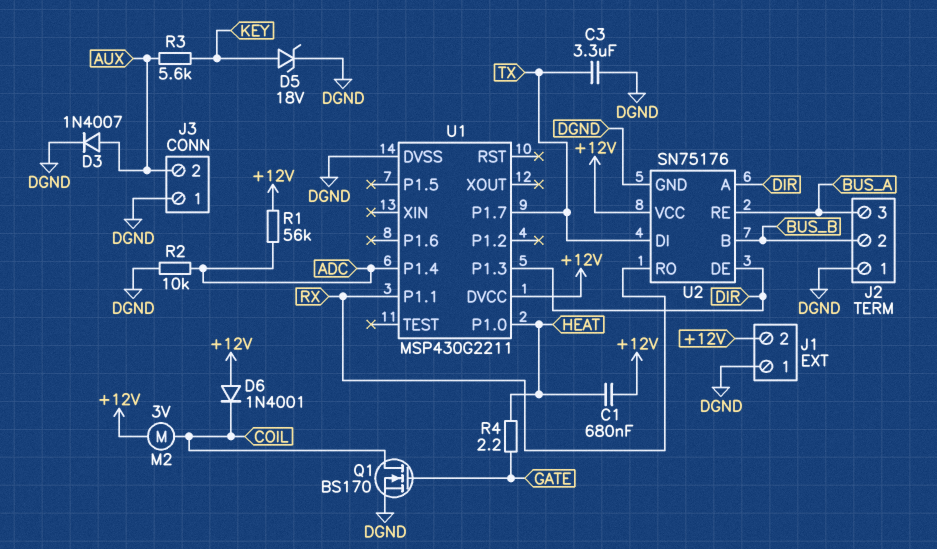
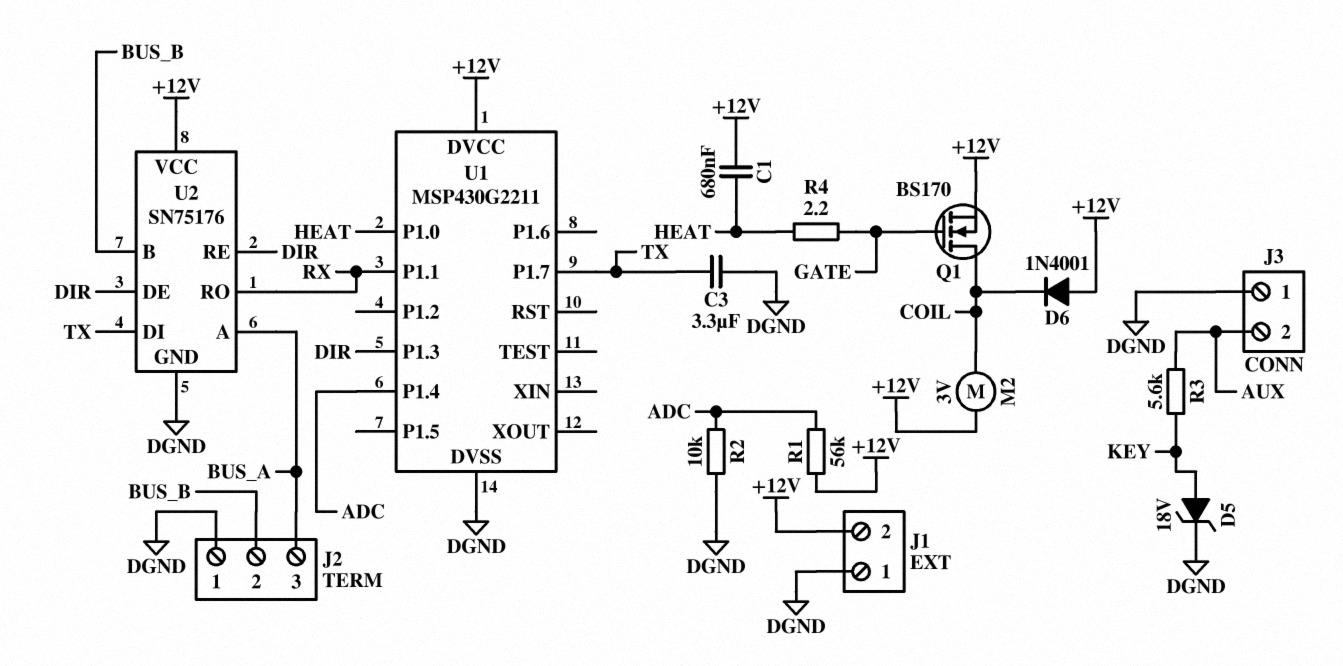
D3: diode 1N4007 (A AUX, K DGND) -> none
Q1: NMOS BS170 (G GATE, D COIL, S DGND) -> NMOS BS170 (G GATE, D COIL, S +12V)
U2 pin A: DIR -> BUS_A
U2 pin RE: BUS_A -> DIR

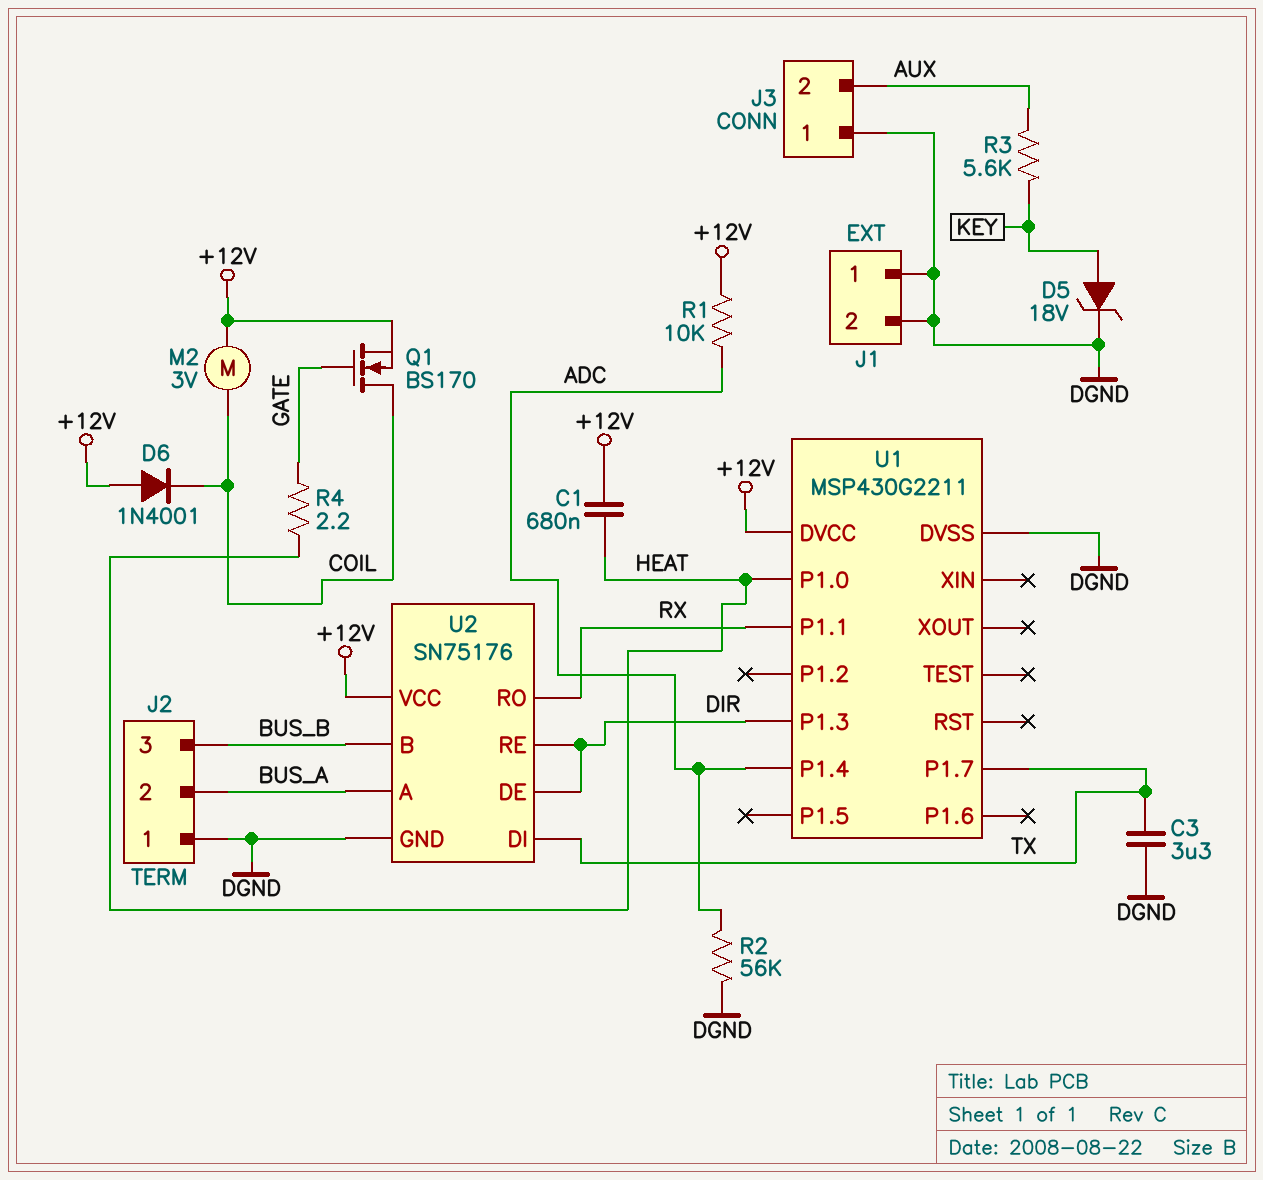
J1 pin 2: +12V -> DGND
J2 pin 2: BUS_B -> BUS_A
J2 pin 3: BUS_A -> BUS_B
R1: 56k (+12V, ADC) -> 10k (+12V, ADC)
R2: 10k (ADC, DGND) -> 56k (ADC, DGND)

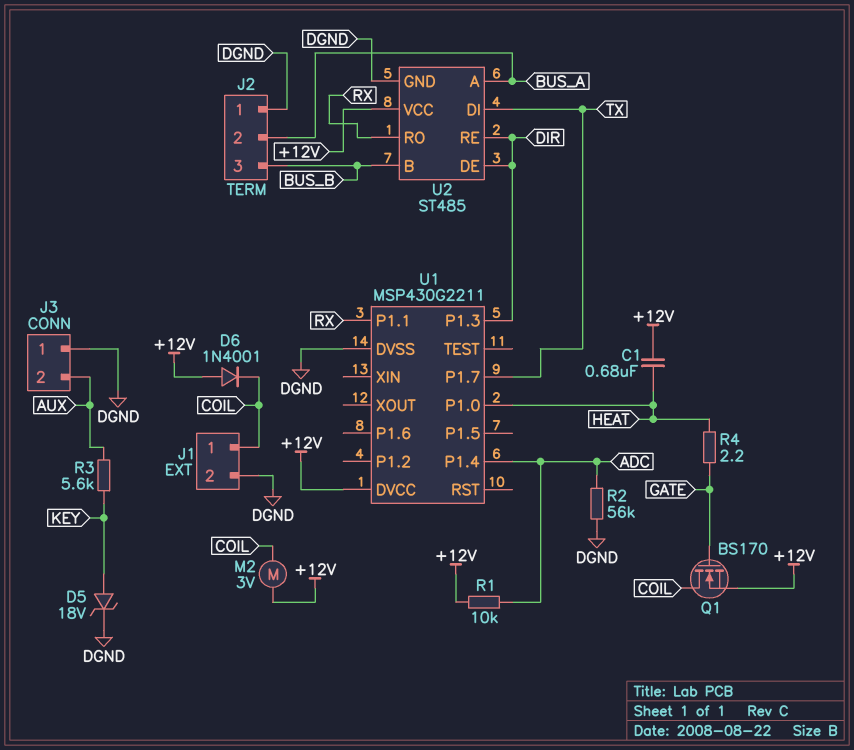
C3: 3.3uF (DGND, TX) -> none
J1 pin 1: DGND -> COIL
U2: SN75176 -> ST485

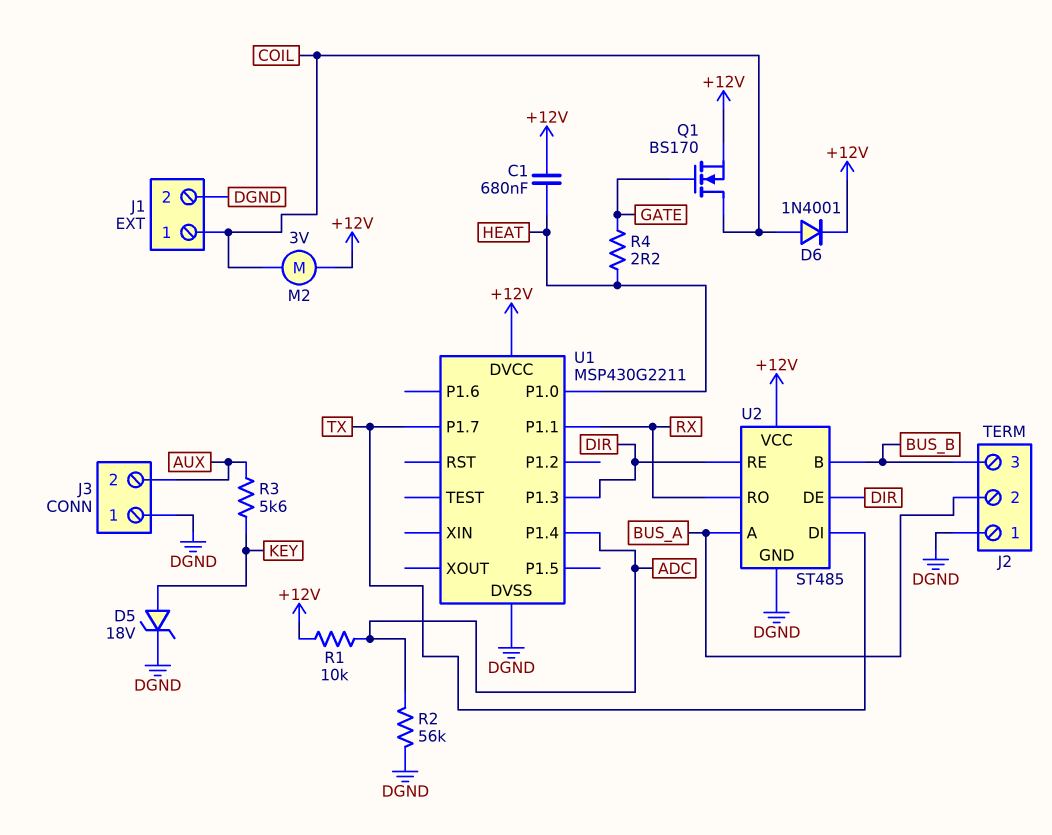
D6: diode 1N4001 (A +12V, K COIL) -> diode 1N4001 (A COIL, K +12V)

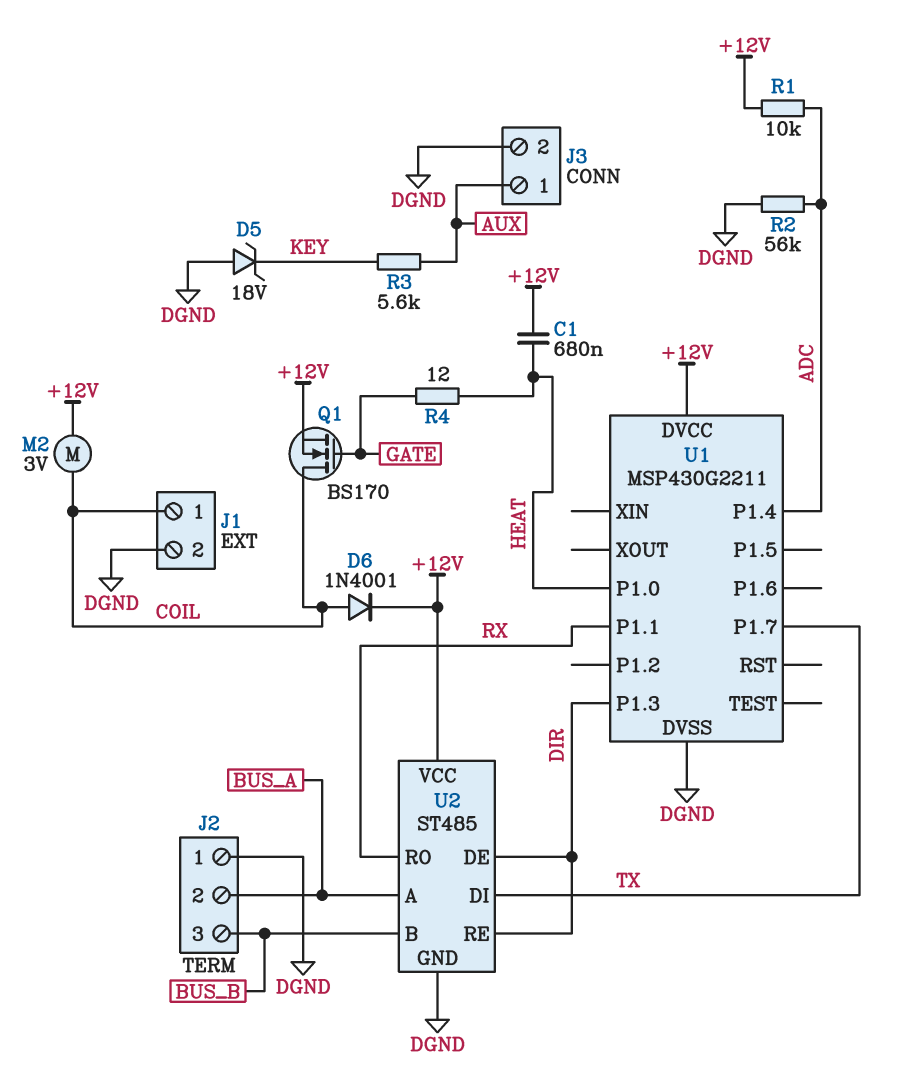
D5: zener 18V (A KEY, K DGND) -> zener 18V (A DGND, K KEY)
J3 pin 1: DGND -> AUX
J3 pin 2: AUX -> DGND
R4: 2.2 (GATE, HEAT) -> 12 (GATE, HEAT)

